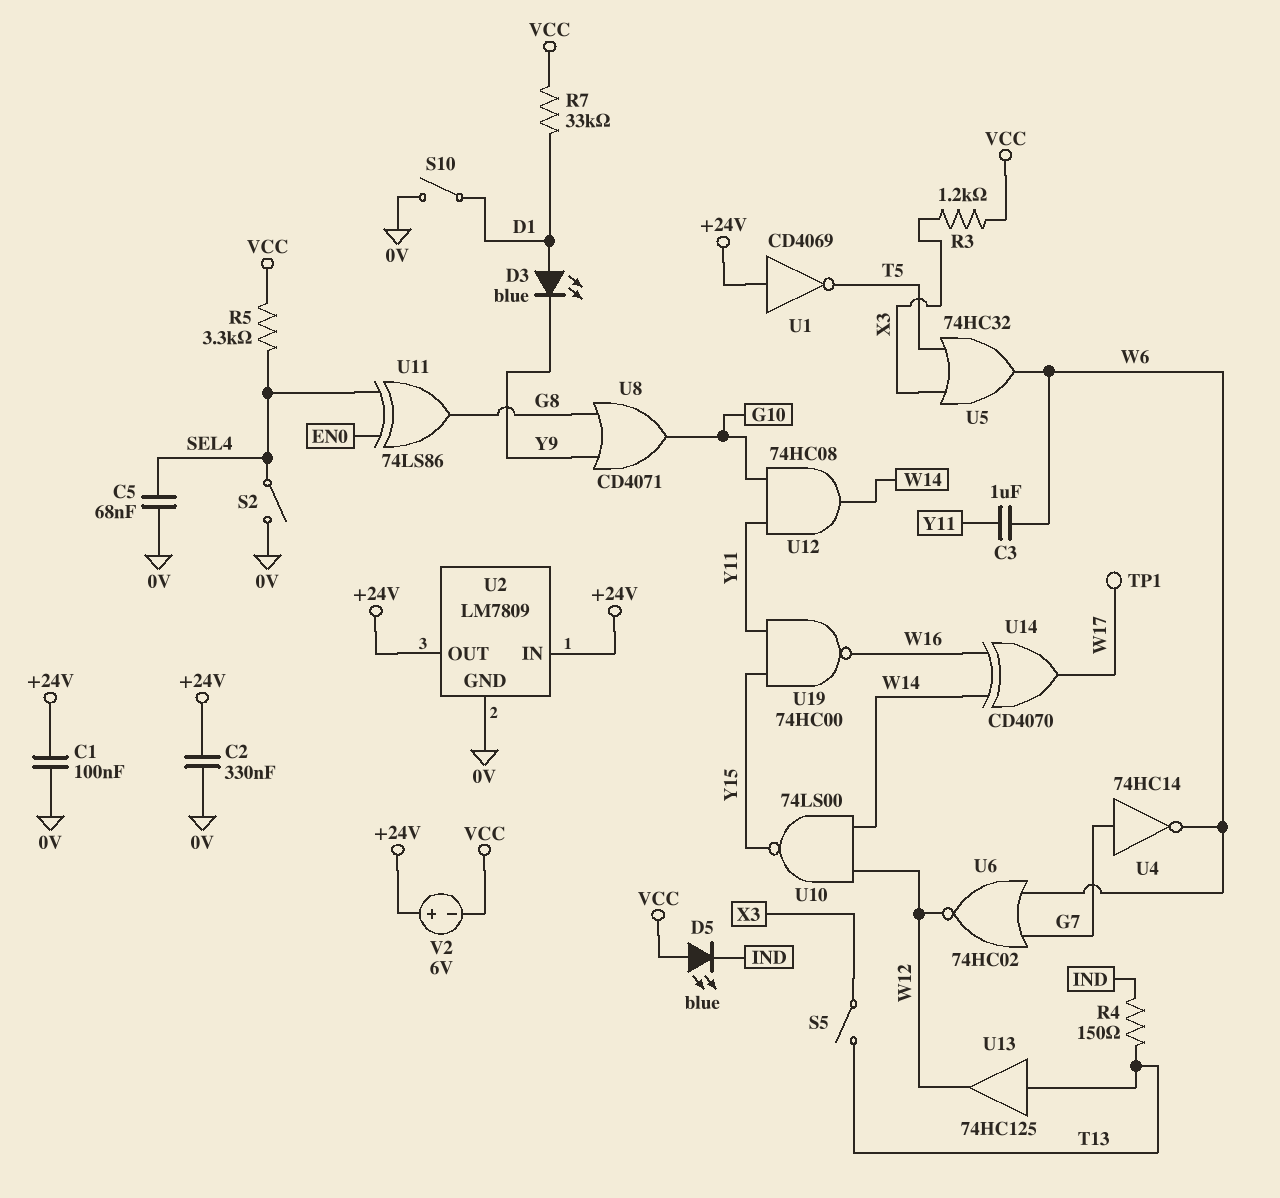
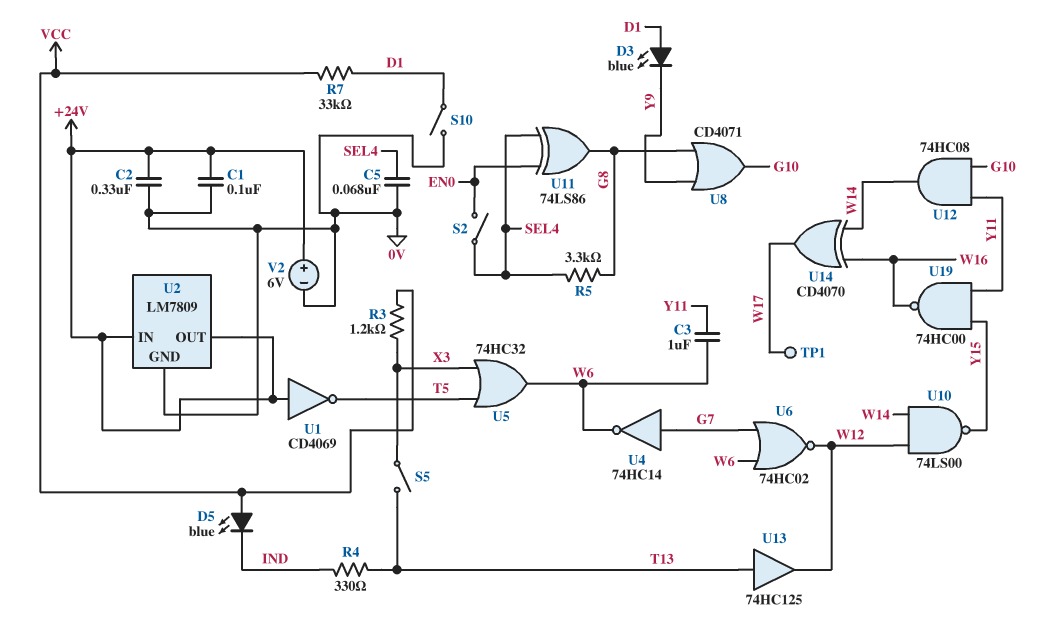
R4: 150 (IND, T13) -> 330 (IND, T13)
R5: 3.3k (SEL4, VCC) -> 3.3k (G8, SEL4)
S2: switch (0V, SEL4) -> switch (EN0, SEL4)
V2: 6V (plus +24V, minus VCC) -> 6V (plus +24V, minus 0V)

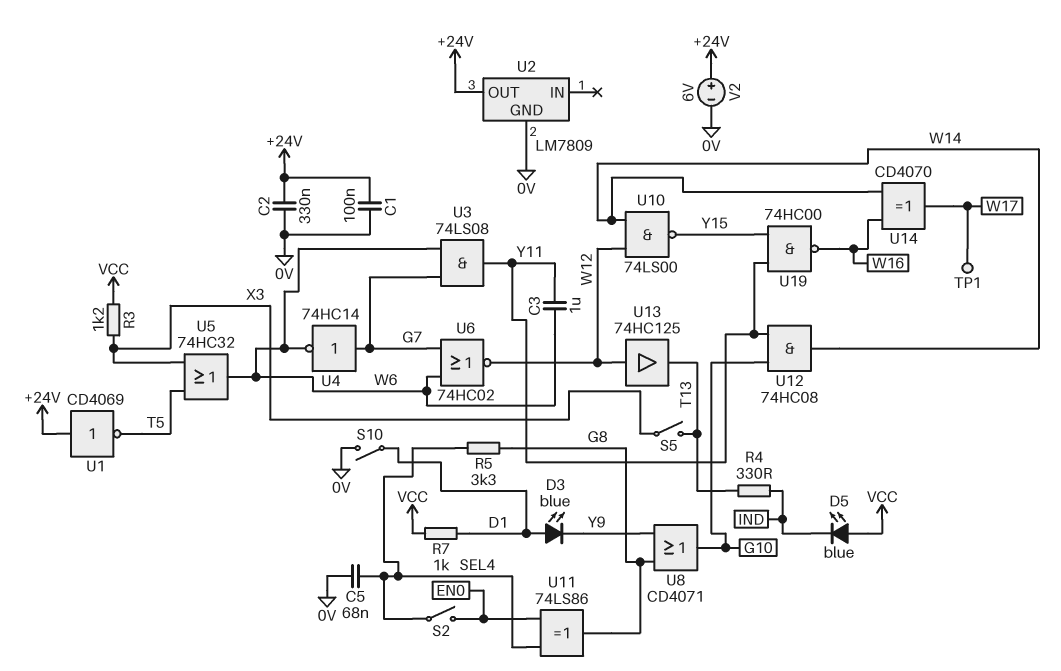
R7: 33k (D1, VCC) -> 1k (D1, VCC)
U2 pin IN: +24V -> none
U3: none -> AND 74LS08 (in G7, in W6, out Y11)
U13: buffer 74HC125 (in T13, out W12) -> buffer 74HC125 (in W12, out T13)

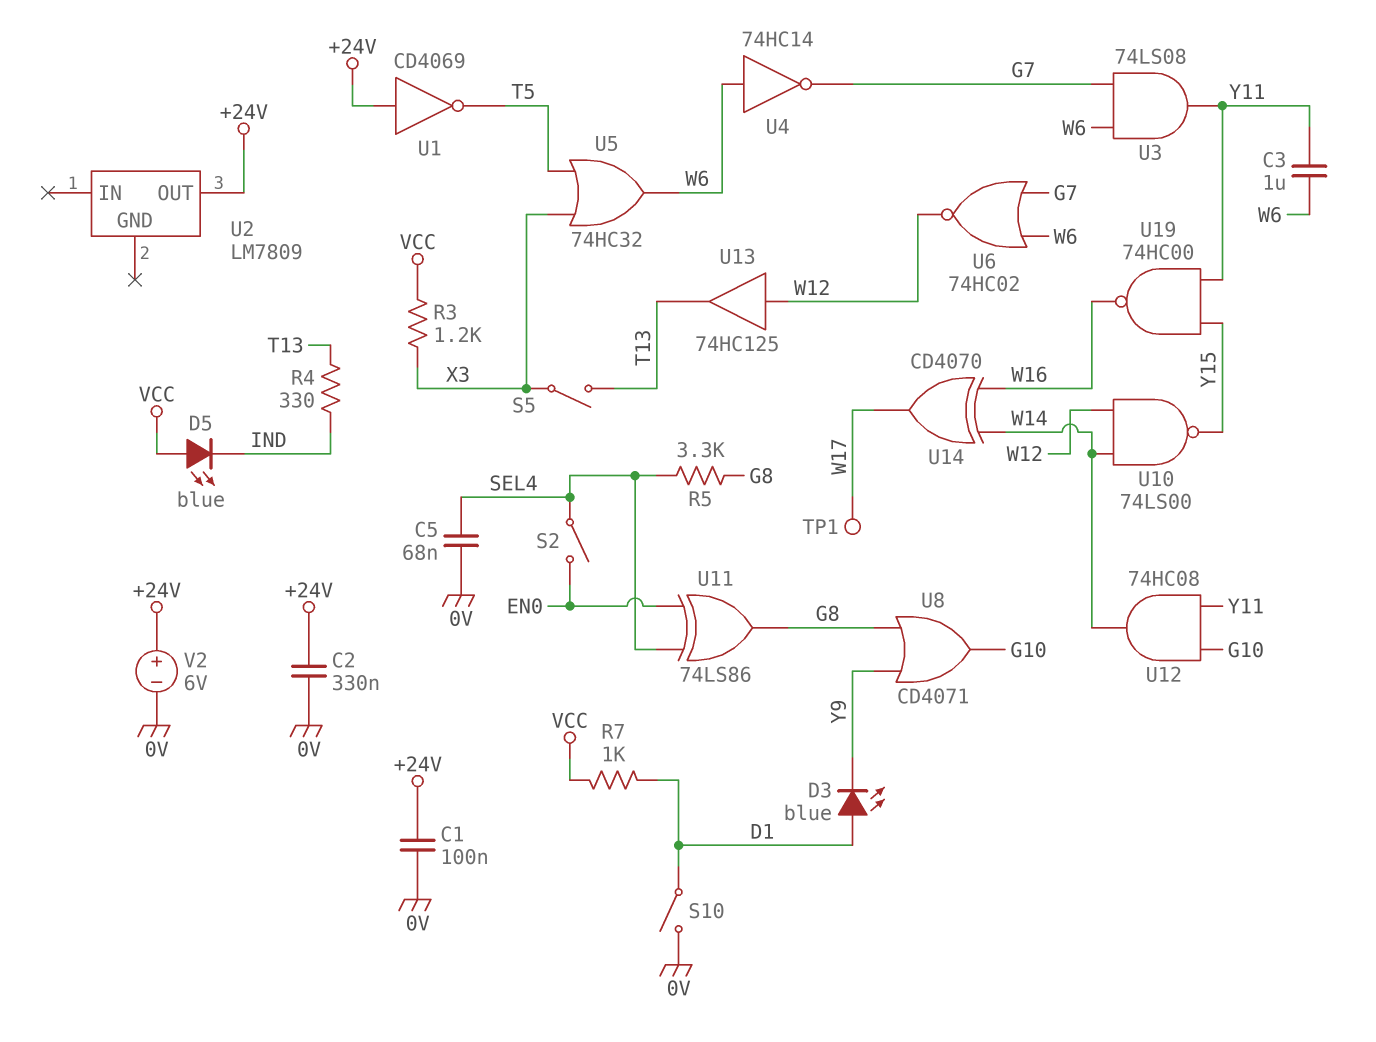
U2 pin GND: 0V -> none
U4: NOT 74HC14 (in G7, out W6) -> NOT 74HC14 (in W6, out G7)

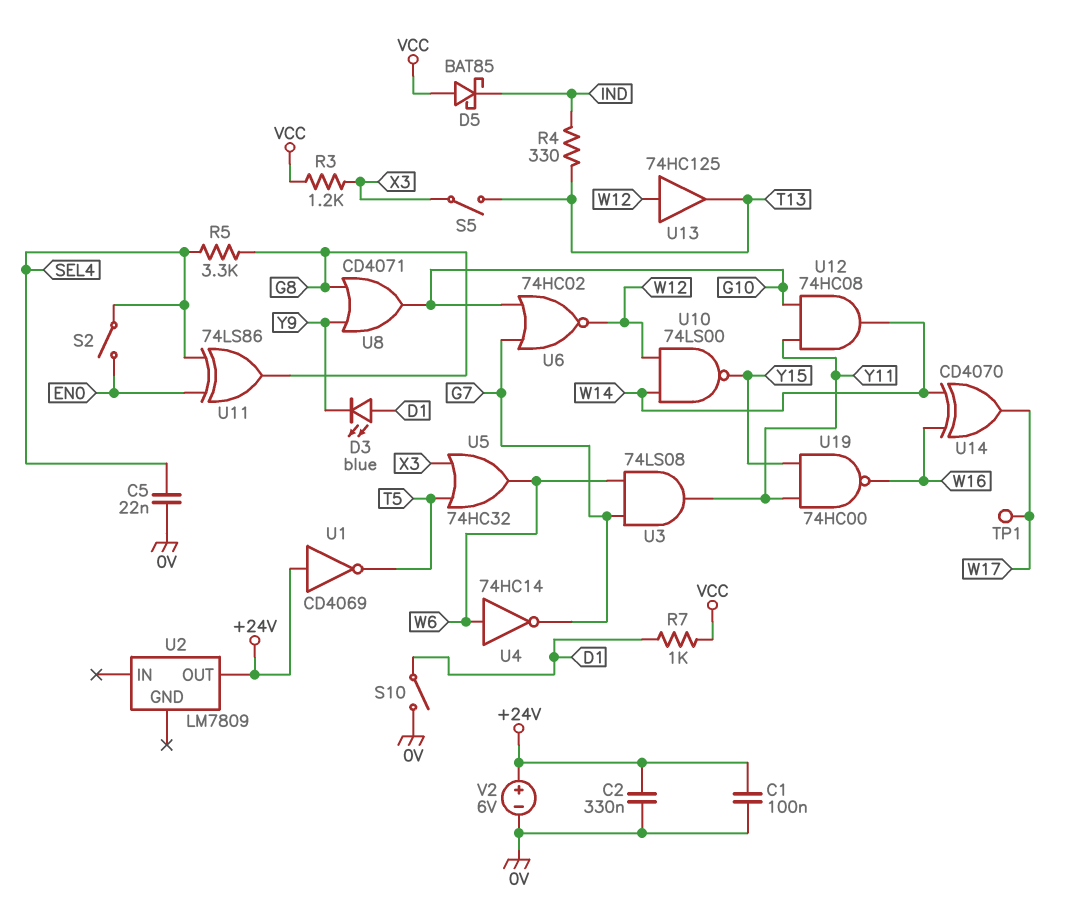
C3: 1uF (W6, Y11) -> none
C5: 68nF (0V, SEL4) -> 22nF (0V, SEL4)
D5: LED blue (A VCC, K IND) -> schottky BAT85 (A VCC, K IND)
U6: NOR 74HC02 (in G7, in W6, out W12) -> NOR 74HC02 (in G7, in G10, out W12)

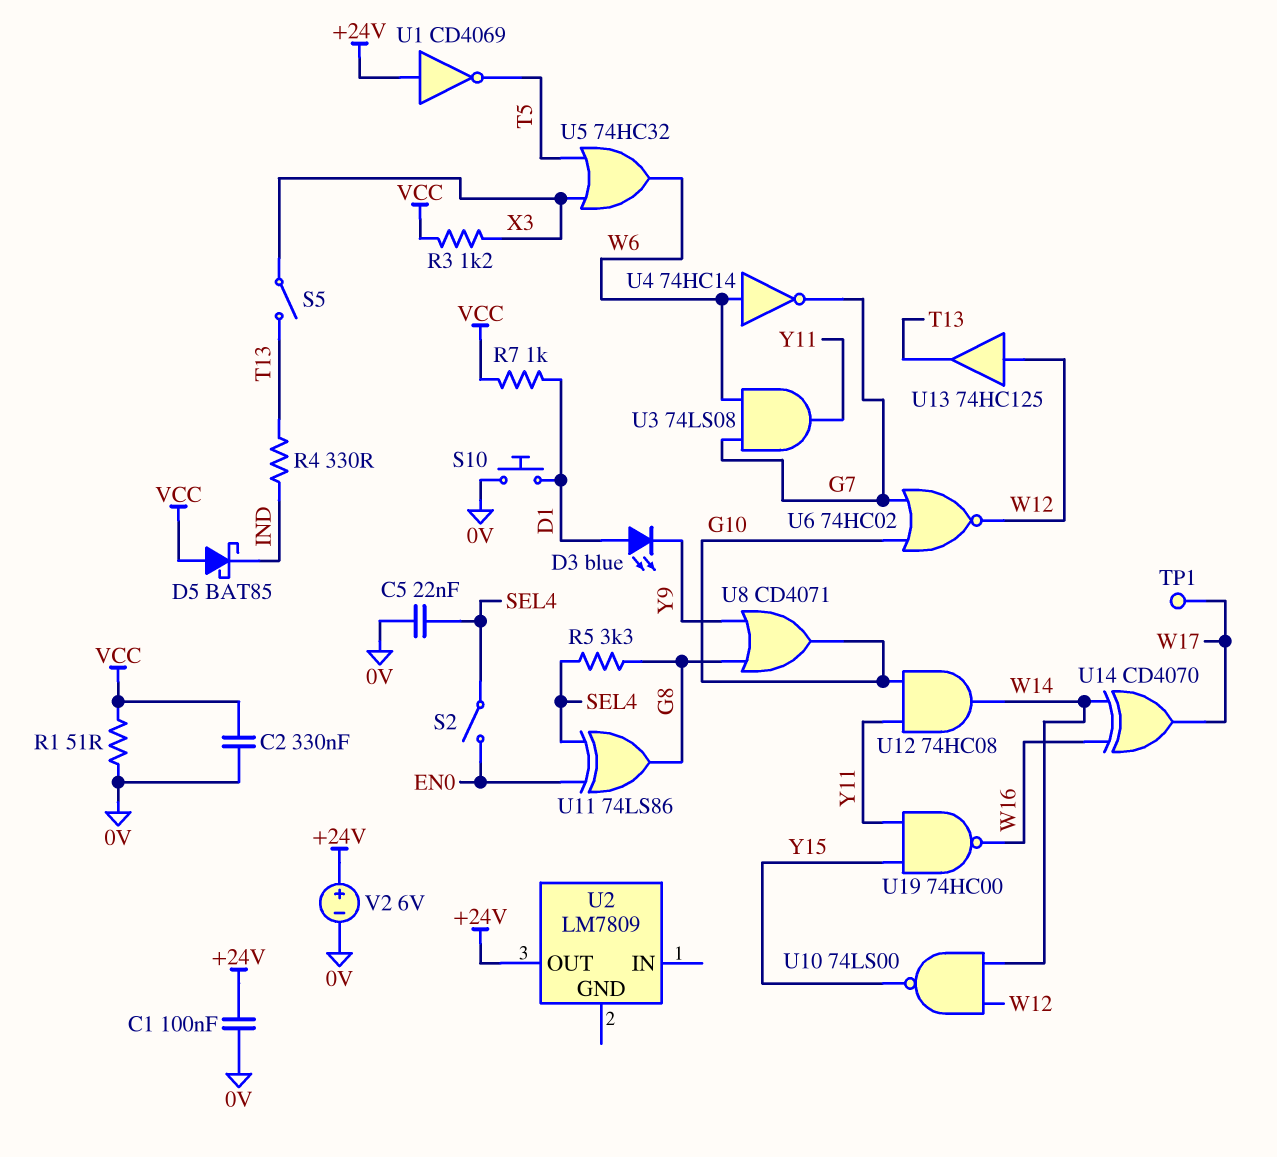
C2: 330nF (+24V, 0V) -> 330nF (0V, VCC)
R1: none -> 51 (0V, VCC)
S10: switch (0V, D1) -> button (0V, D1)

